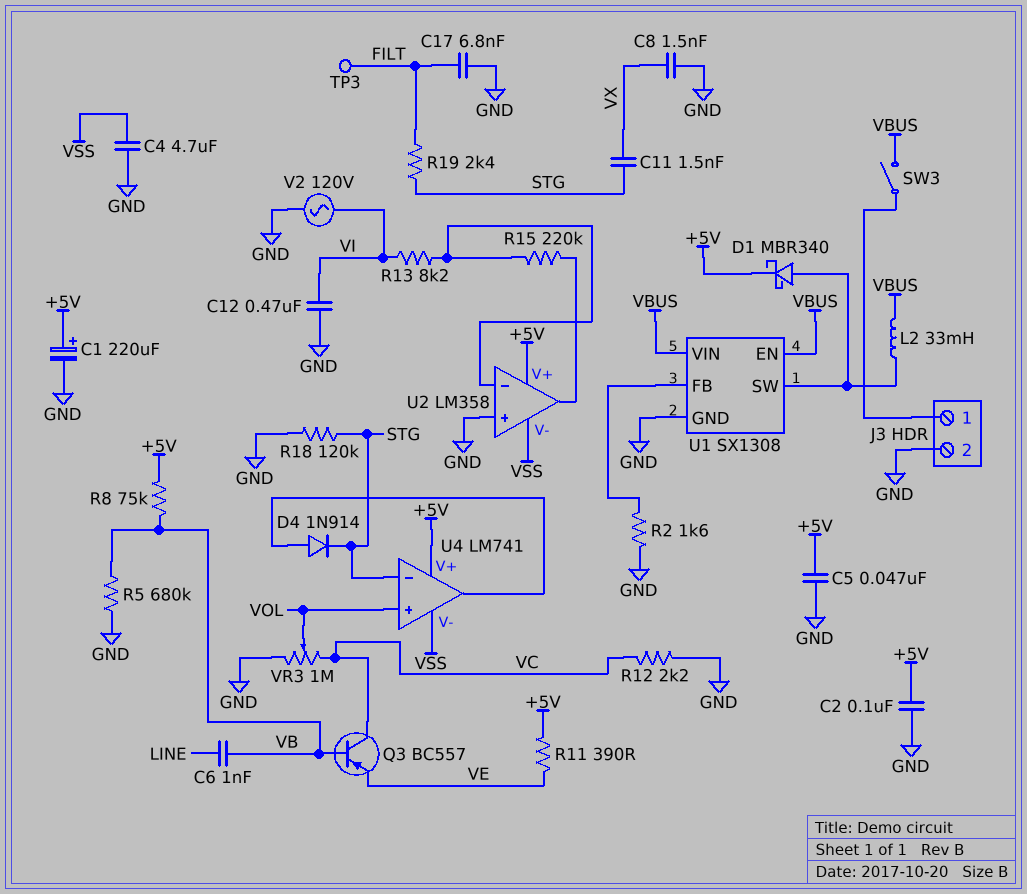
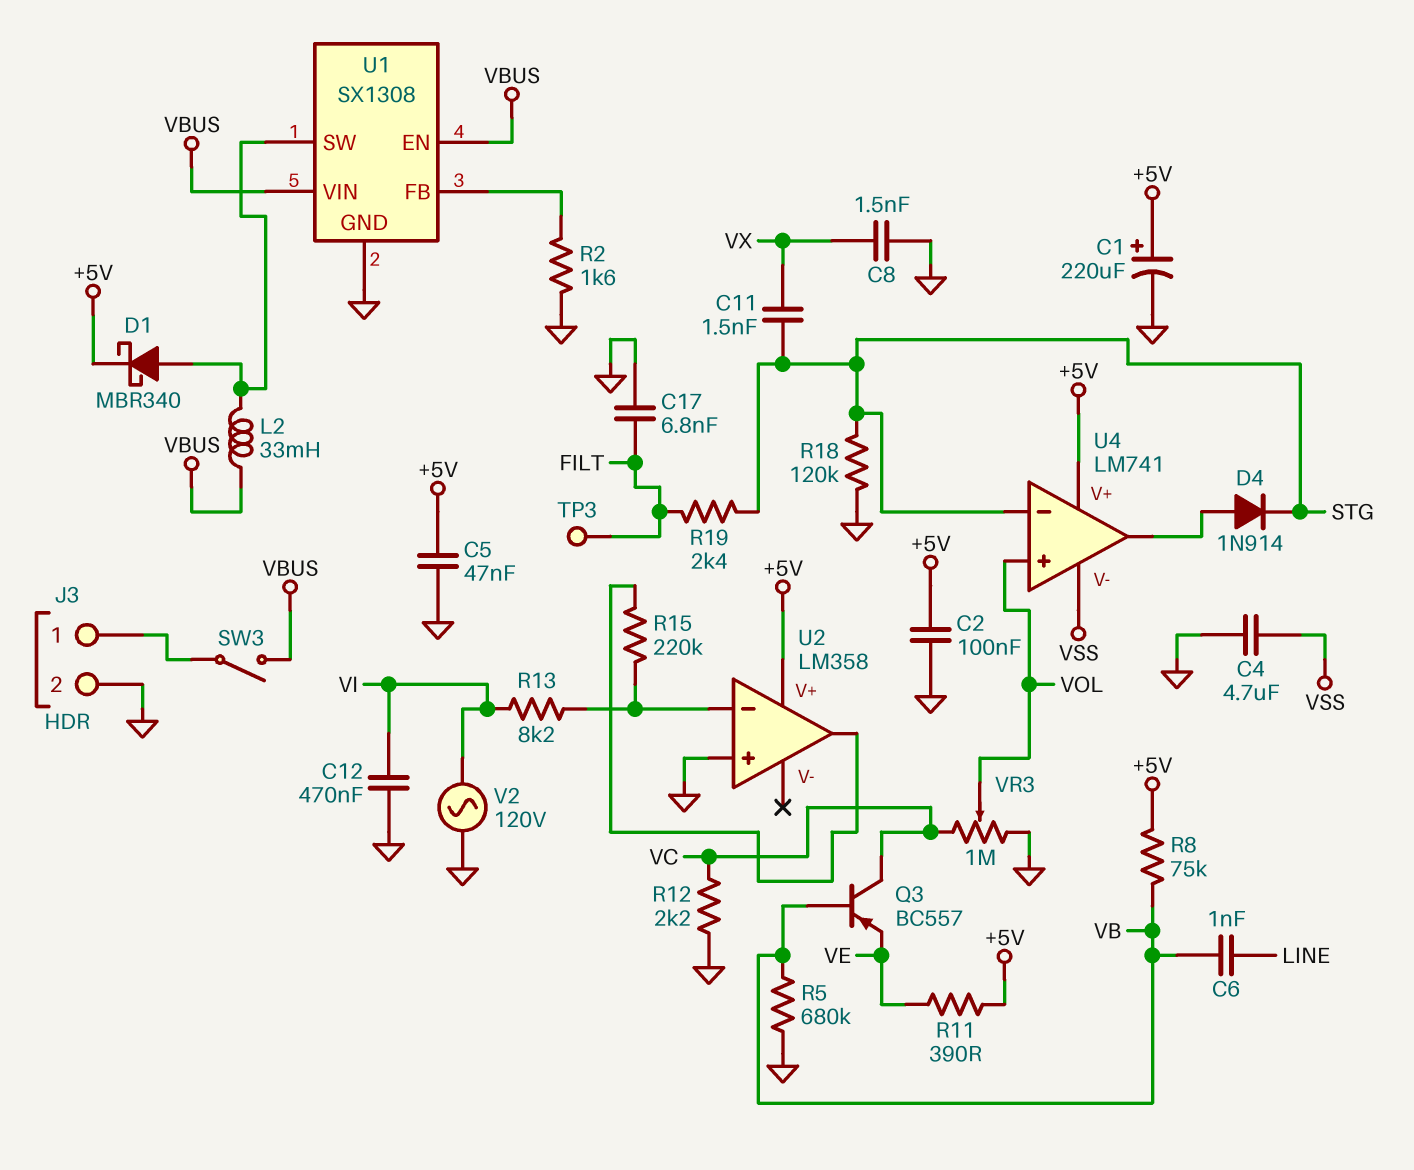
U2 pin V-: VSS -> none

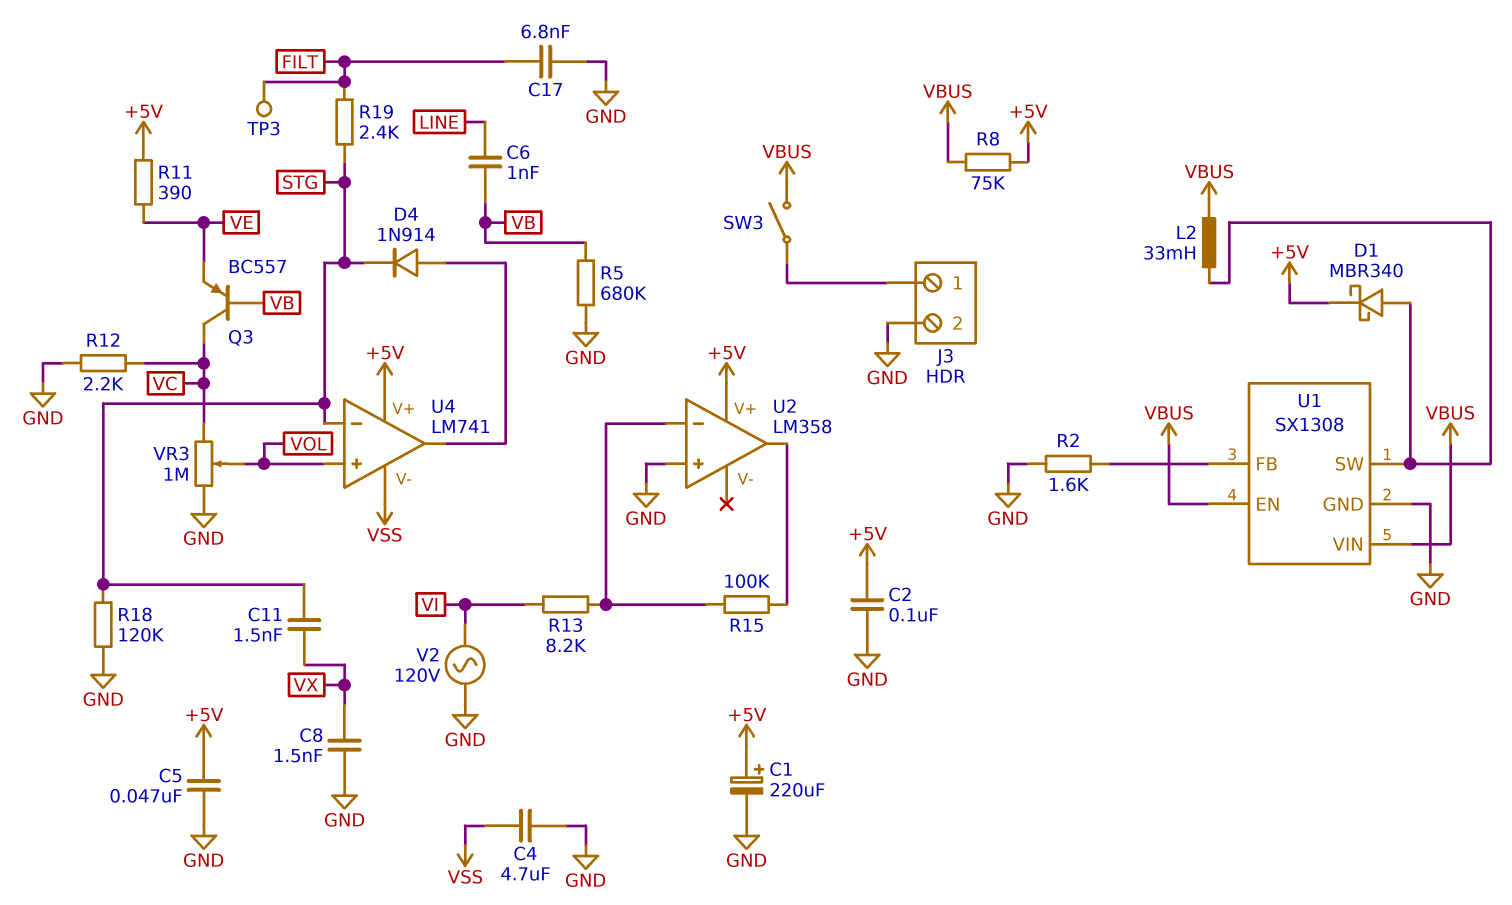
C12: 470nF (GND, VI) -> none
R8: 75k (+5V, VB) -> 75k (+5V, VBUS)
R15: 220k (U2/in-, U2/out) -> 100k (U2/in-, U2/out)

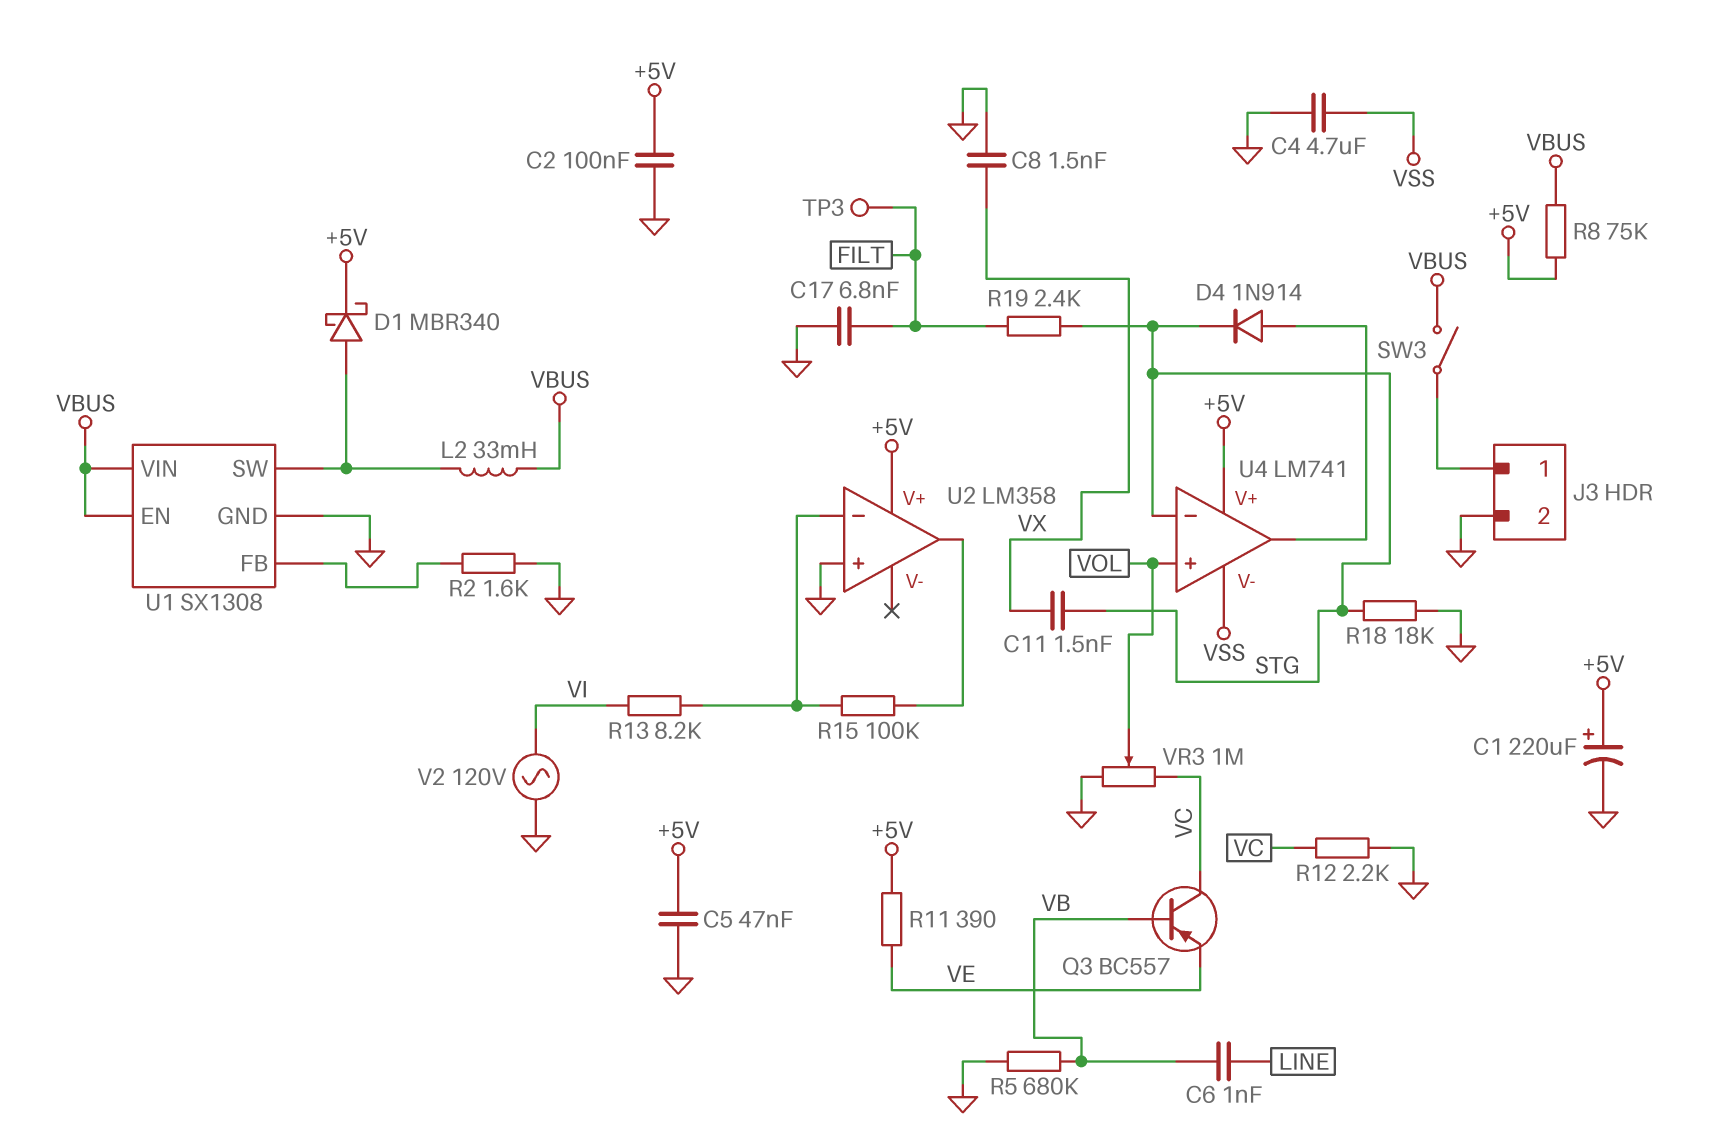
R18: 120k (GND, STG) -> 18k (GND, STG)

